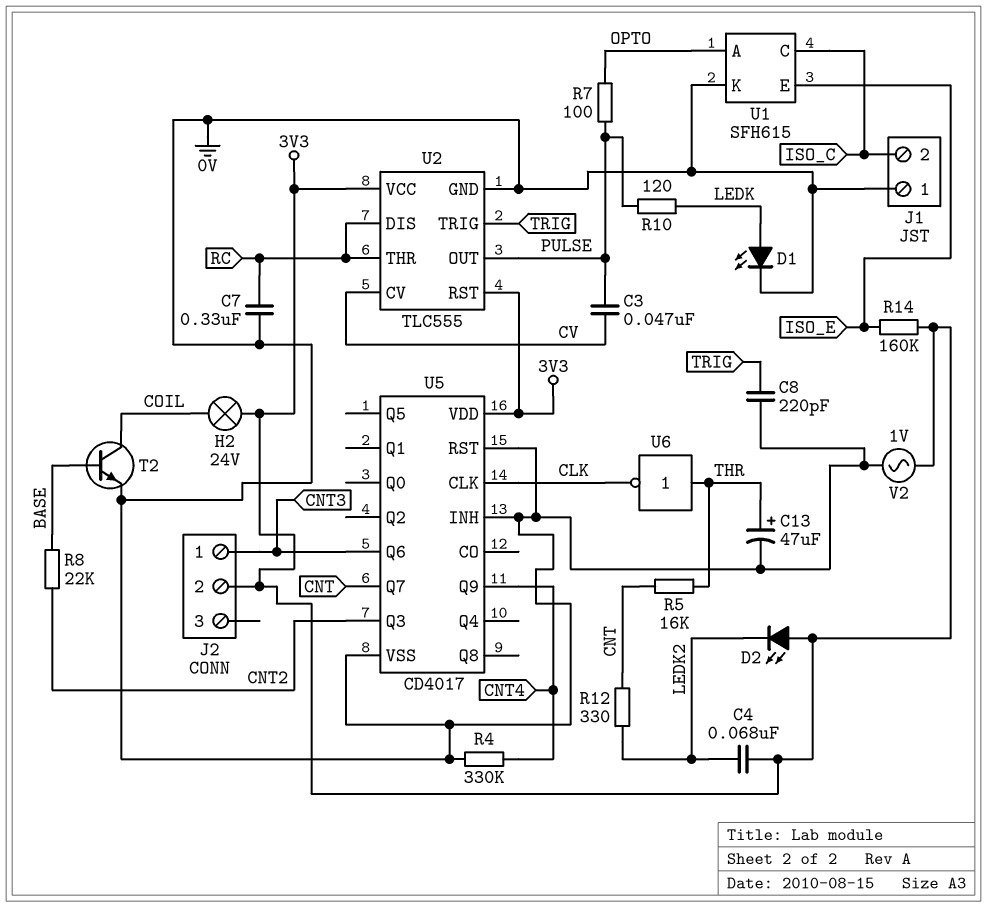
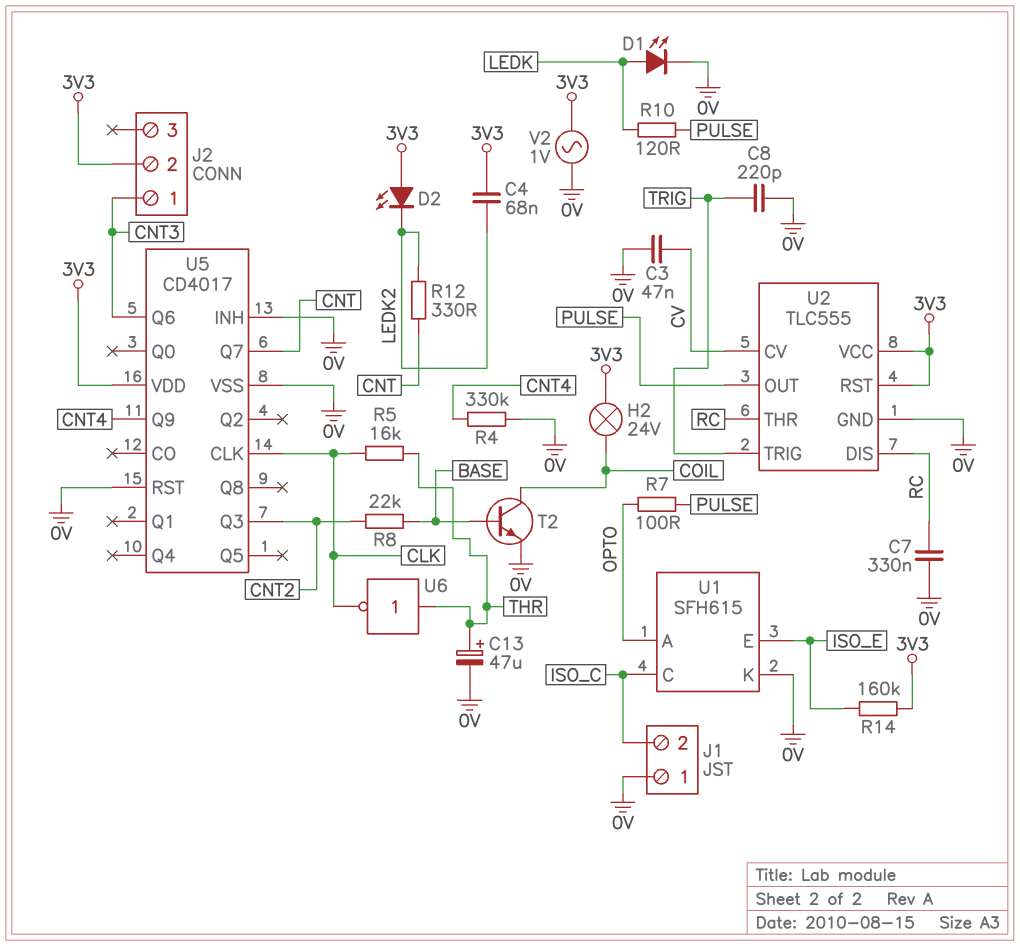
C3: 47nF (CV, PULSE) -> 47nF (0V, CV)
R5: 16k (CNT, THR) -> 16k (CLK, THR)

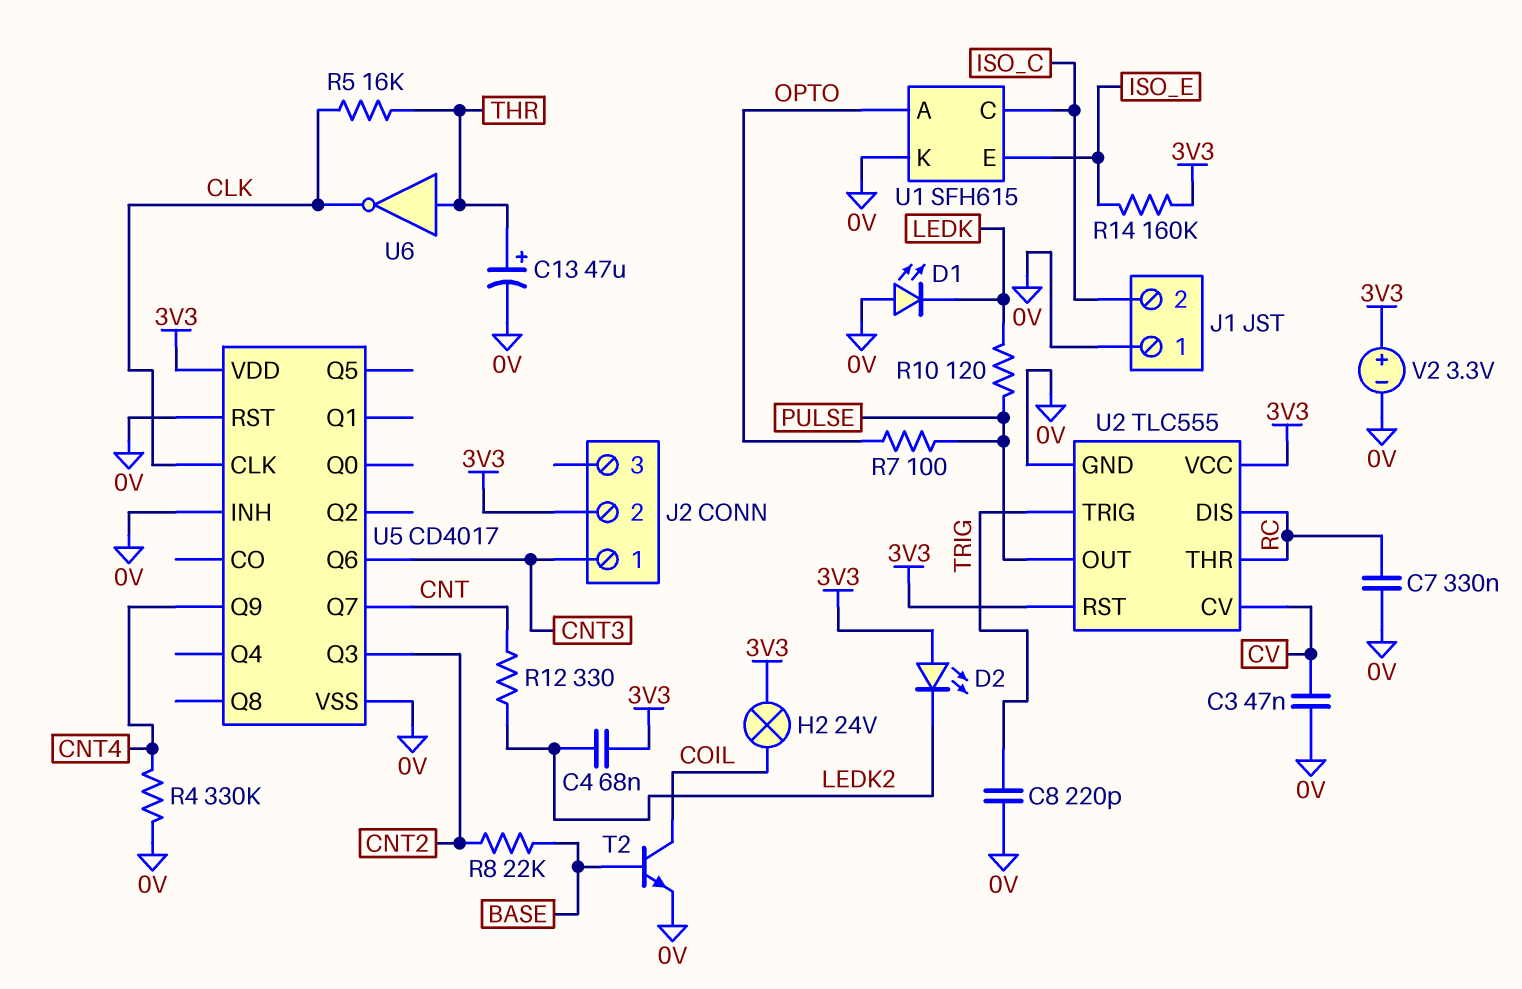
D1: LED (A LEDK, K 0V) -> LED (A 0V, K LEDK)
V2: AC 1V (0V, 3V3) -> 3.3V (plus 3V3, minus 0V)

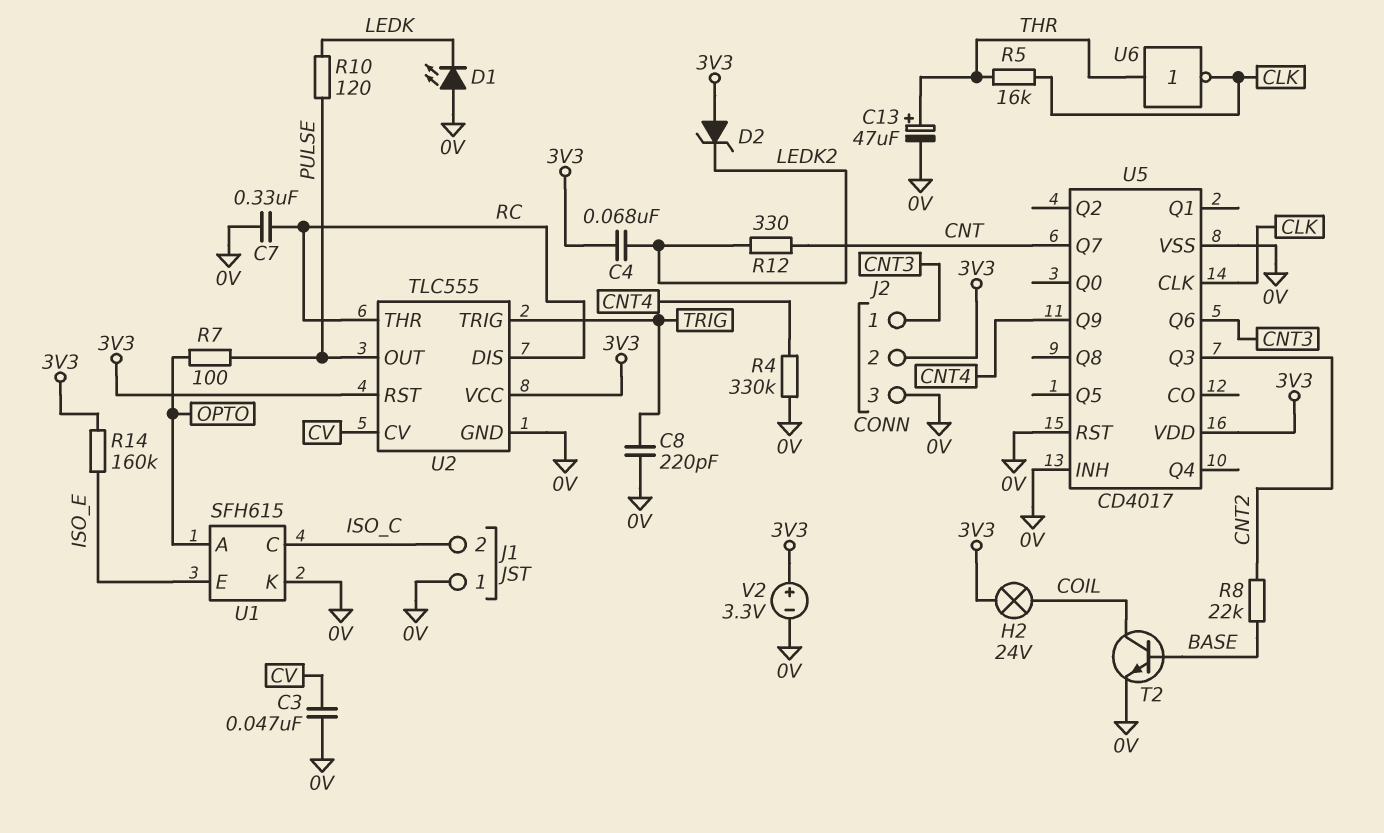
D2: LED (A 3V3, K LEDK2) -> zener (A 3V3, K LEDK2)
J2 pin 3: none -> 0V

